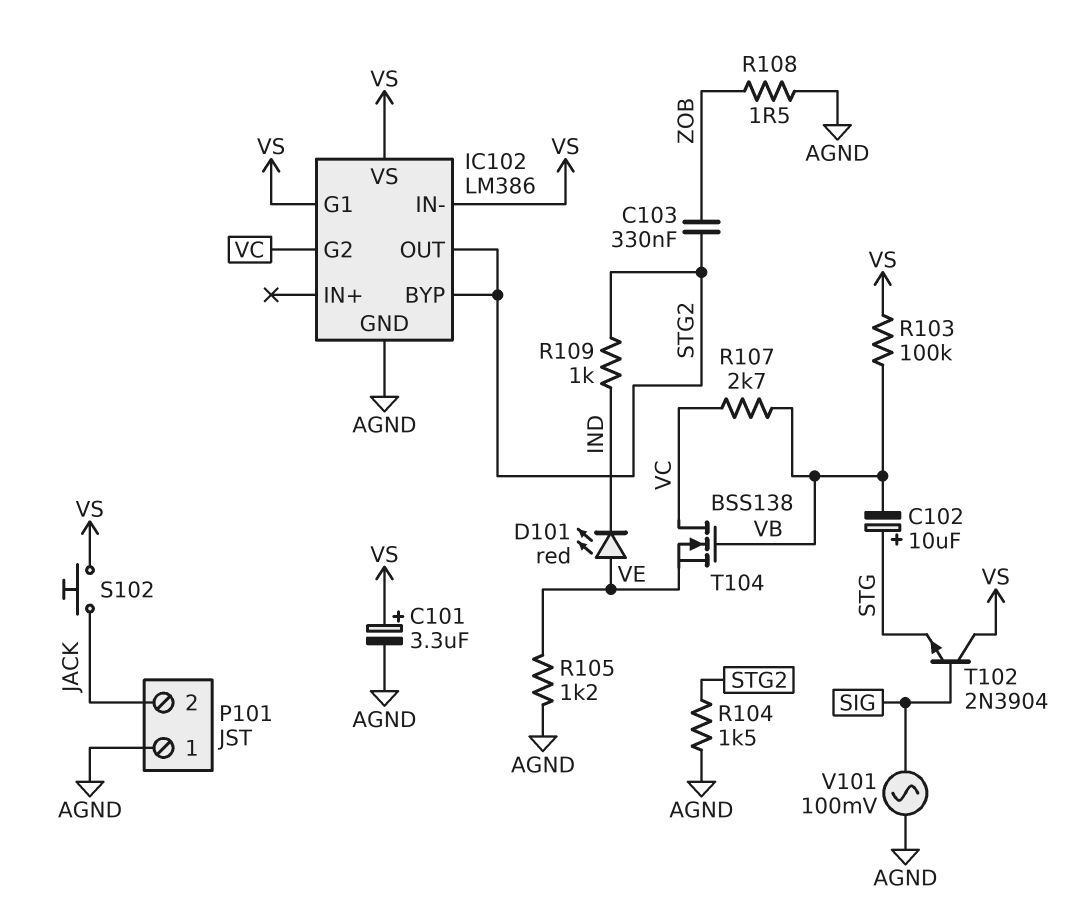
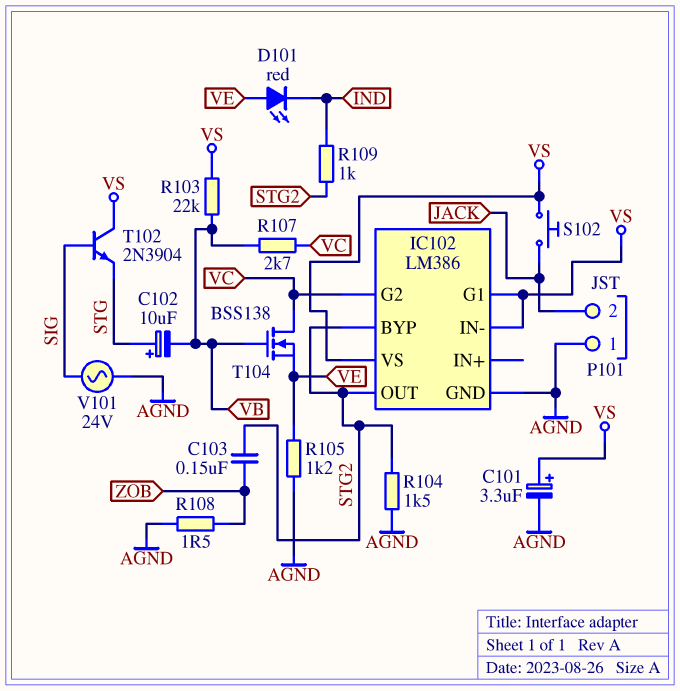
C103: 330nF (STG2, ZOB) -> 150nF (STG2, ZOB)
R103: 100k (VB, VS) -> 22k (VB, VS)
V101: AC 100mV (AGND, SIG) -> AC 24V (AGND, SIG)

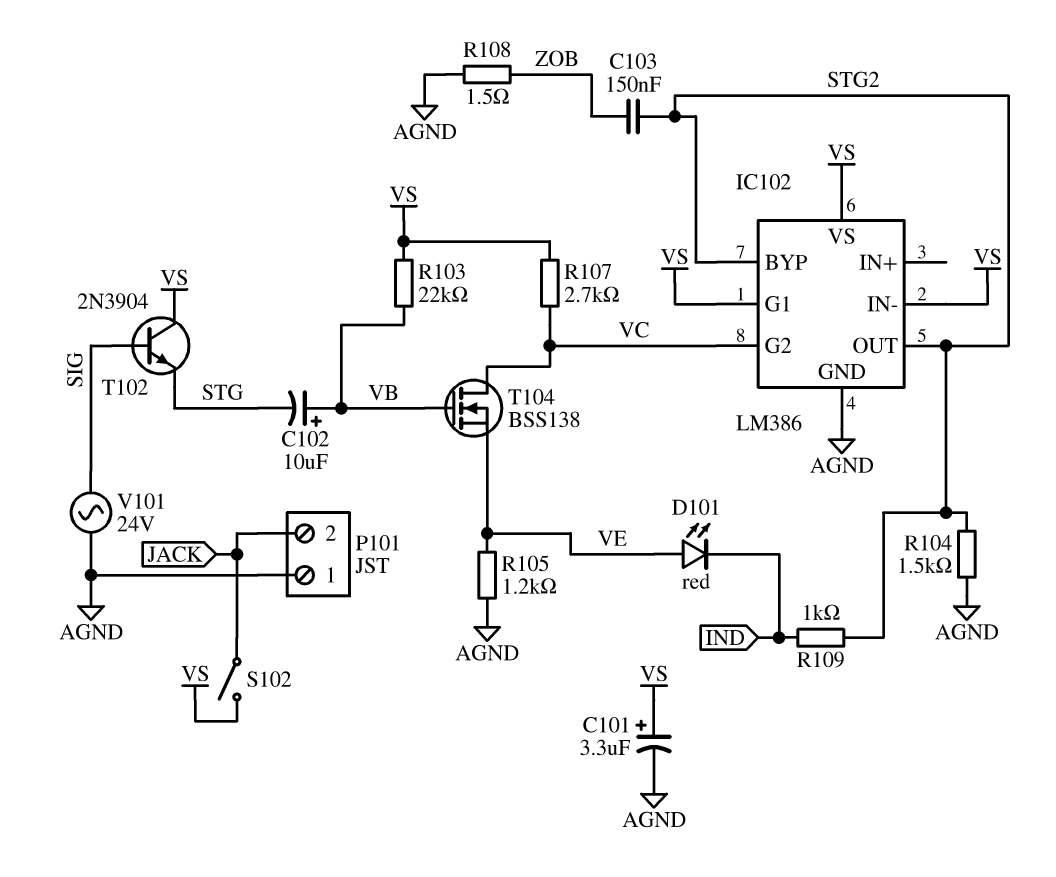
C102: 10uF (plus STG, minus VB) -> 10uF (plus VB, minus STG)
R107: 2.7k (VB, VC) -> 2.7k (VC, VS)
S102: button (JACK, VS) -> switch (JACK, VS)

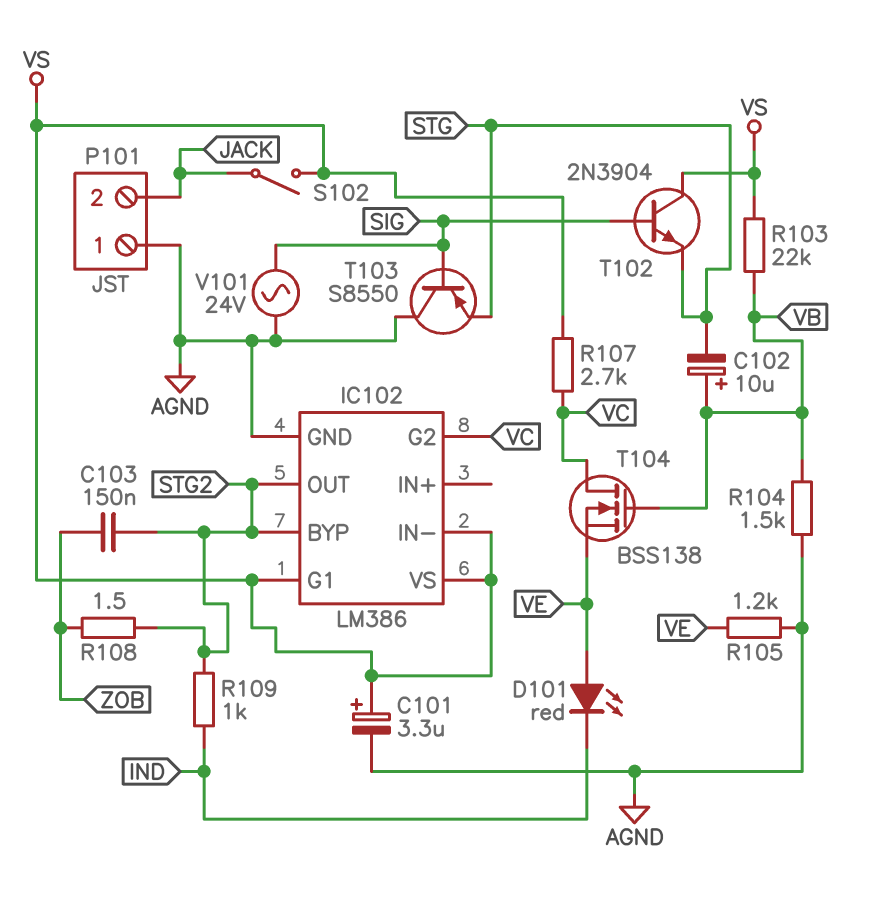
R104: 1.5k (AGND, STG2) -> 1.5k (AGND, VB)
R108: 1.5 (AGND, ZOB) -> 1.5 (STG2, ZOB)
T103: none -> PNP S8550 (B SIG, C AGND, E STG)

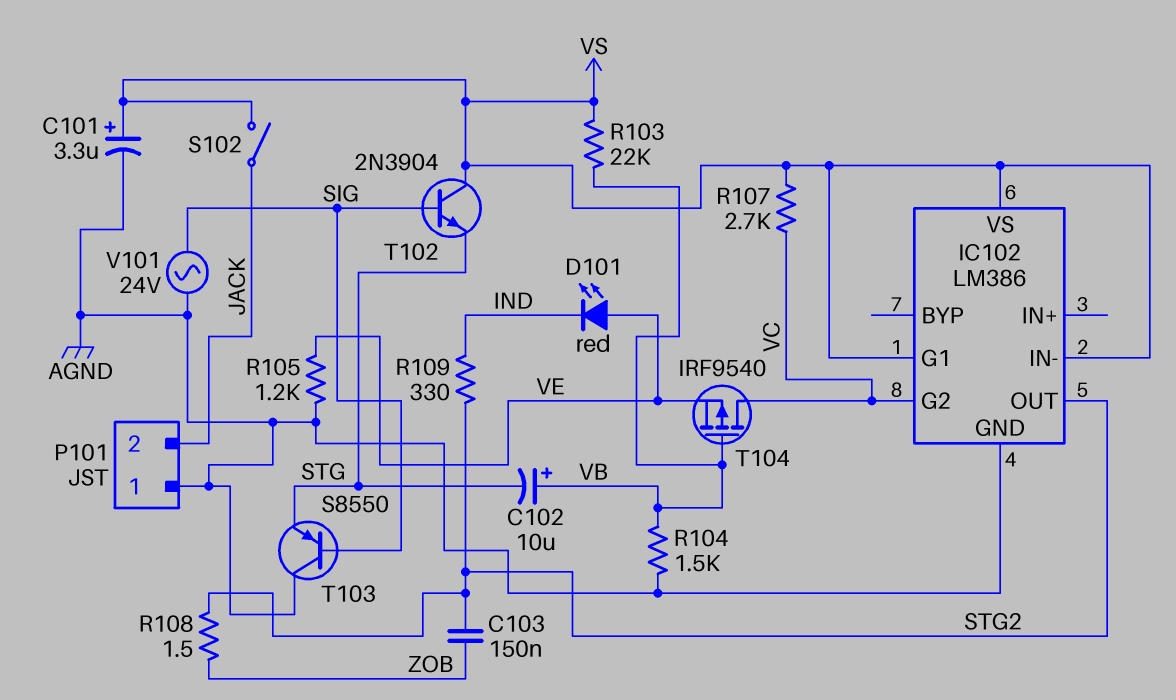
IC102 pin BYP: STG2 -> none
R109: 1k (IND, STG2) -> 330 (IND, STG2)
T104: NMOS BSS138 (G VB, D VC, S VE) -> PMOS IRF9540 (G VB, D VC, S VE)

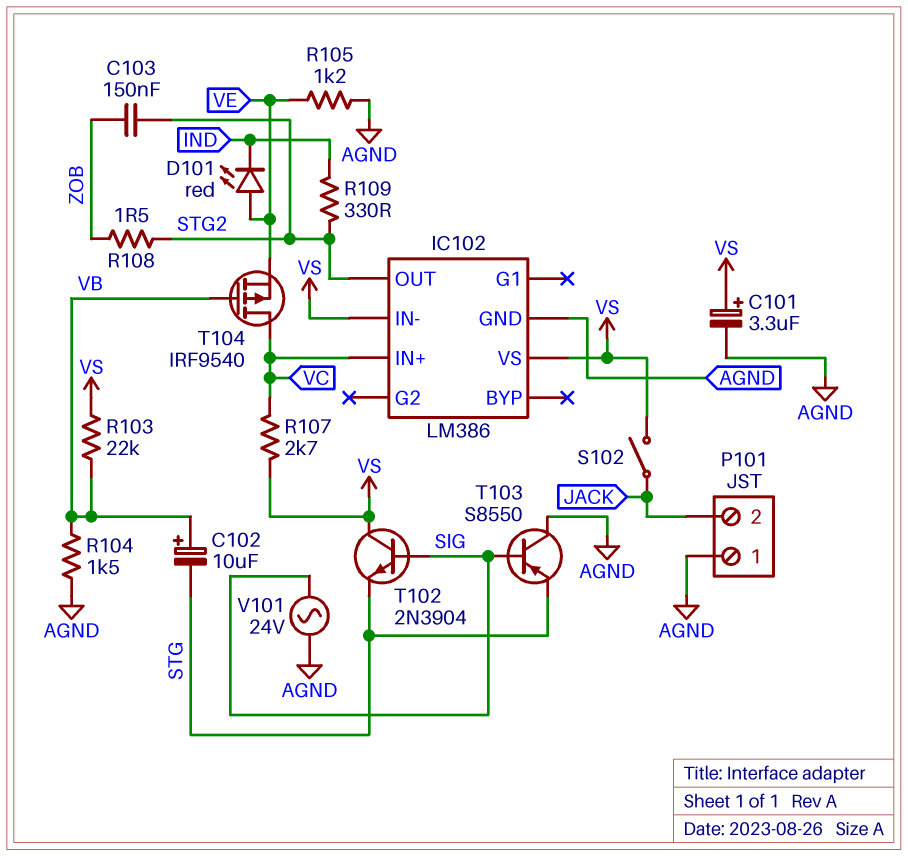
IC102 pin G1: VS -> none
IC102 pin G2: VC -> none
IC102 pin IN+: none -> VC

